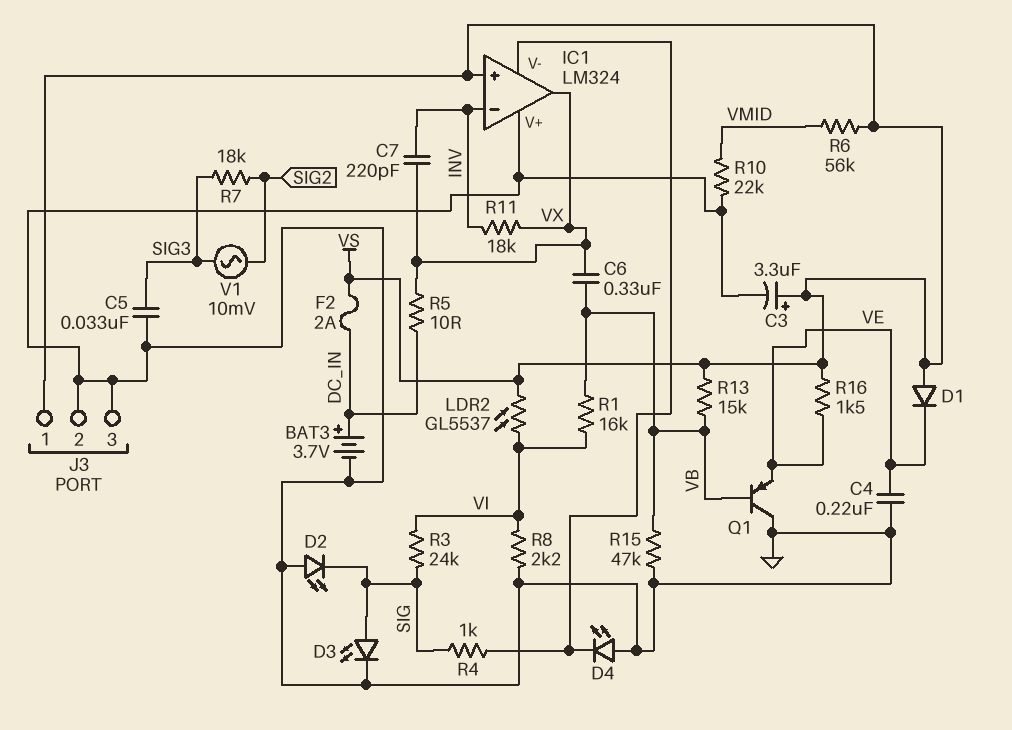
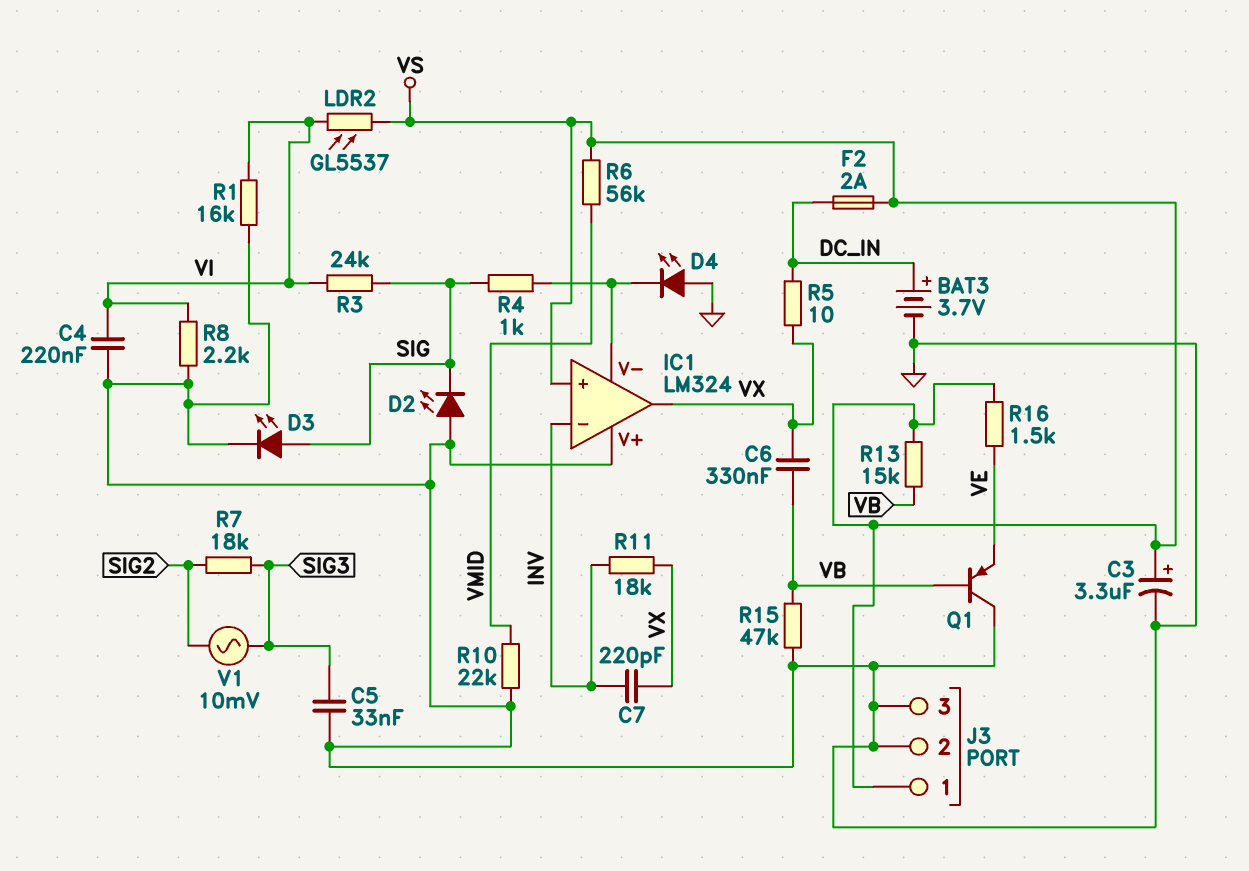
C4: 220nF (GND, VE) -> 220nF (GND, VI)
D1: diode (A VS, K VE) -> none
R1: 16k (VB, VI) -> 16k (GND, VI)

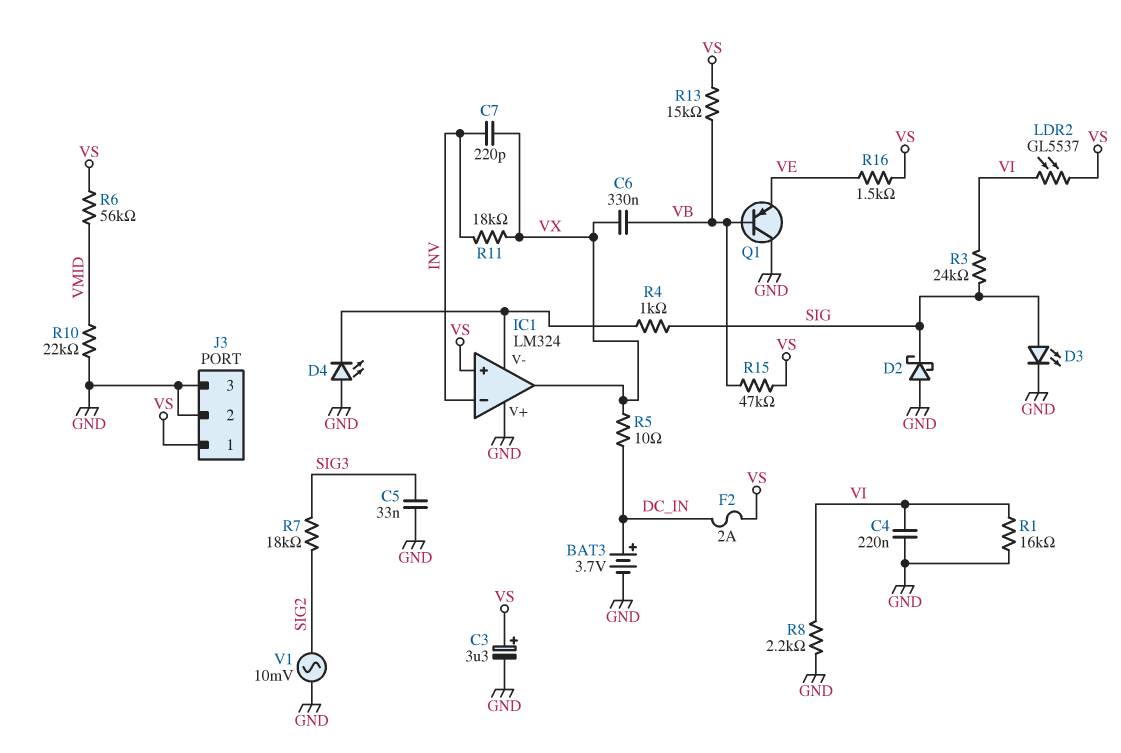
D2: LED (A GND, K SIG) -> schottky (A GND, K SIG)
R15: 47k (GND, VB) -> 47k (VB, VS)
V1: AC 10mV (SIG2, SIG3) -> AC 10mV (GND, SIG2)

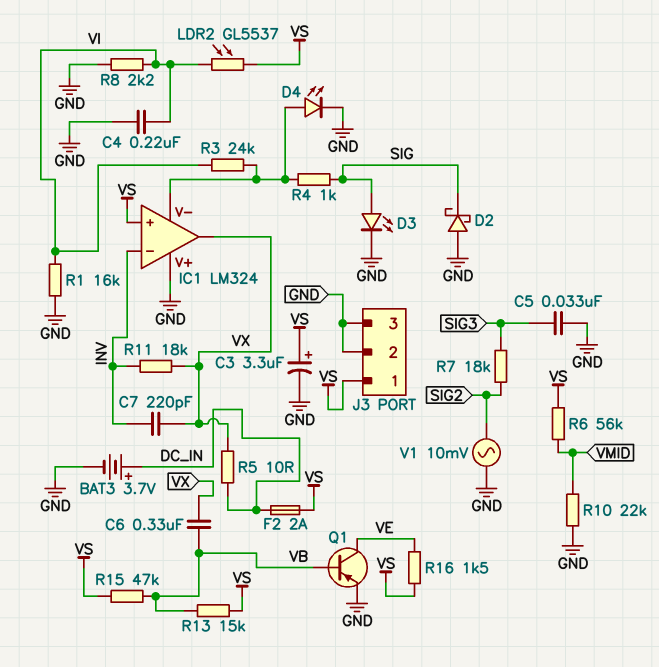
D4: LED (A GND, K IC1/V-) -> LED (A IC1/V-, K GND)
Q1: PNP (B VB, C GND, E VE) -> PNP (B VB, C VE, E GND)
R3: 24k (SIG, VI) -> 24k (IC1/V-, VI)

